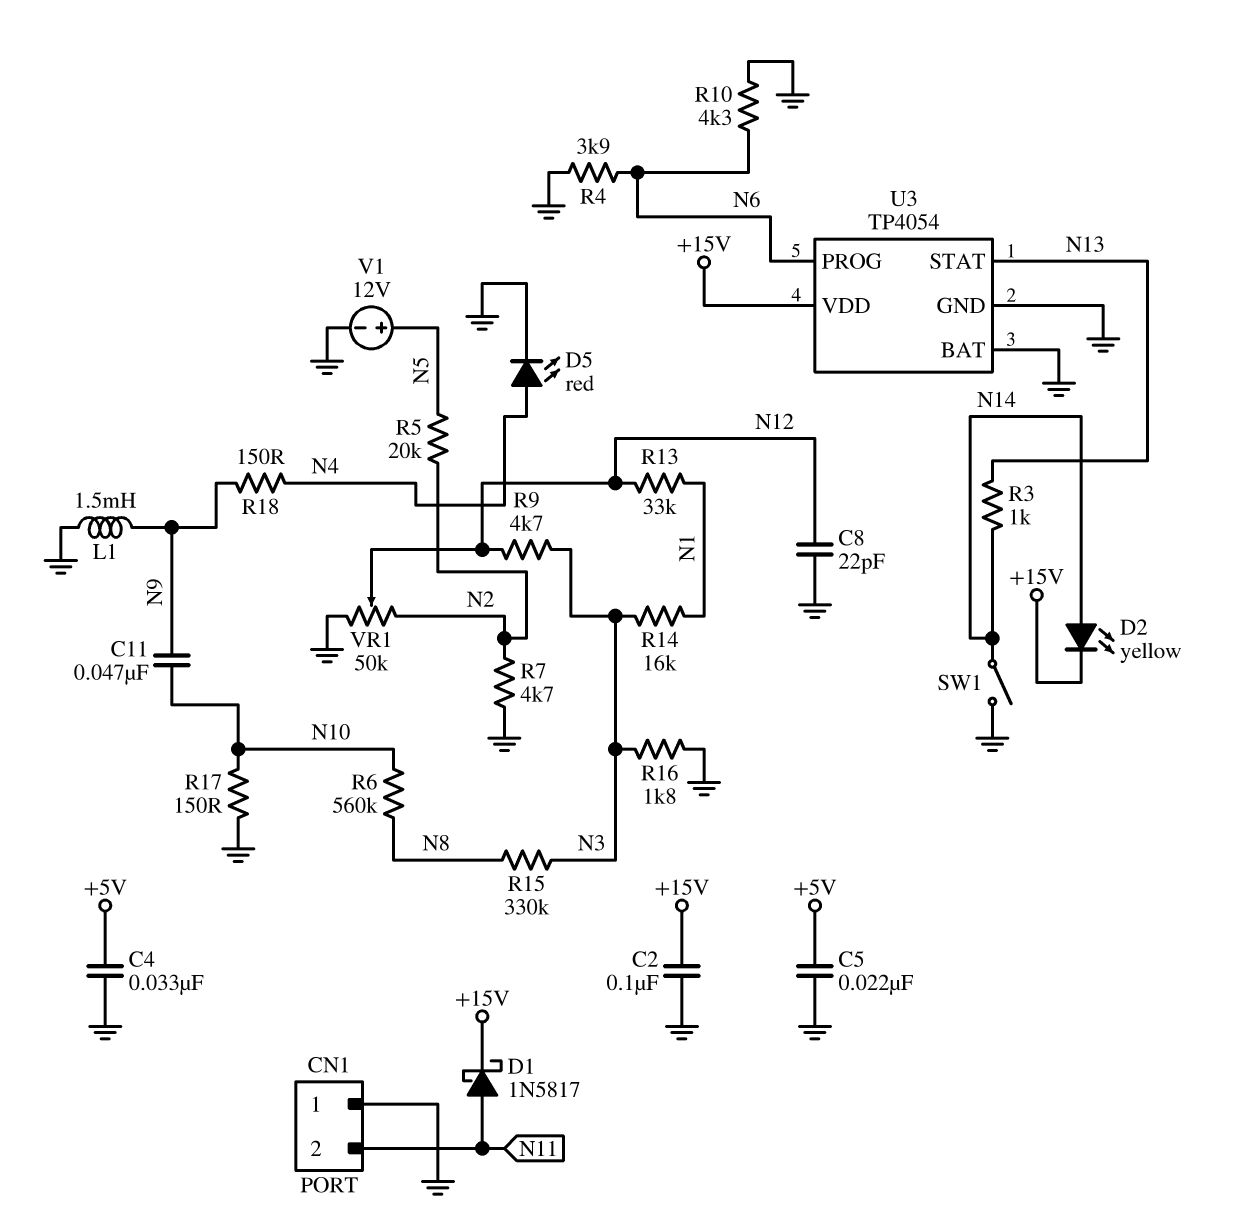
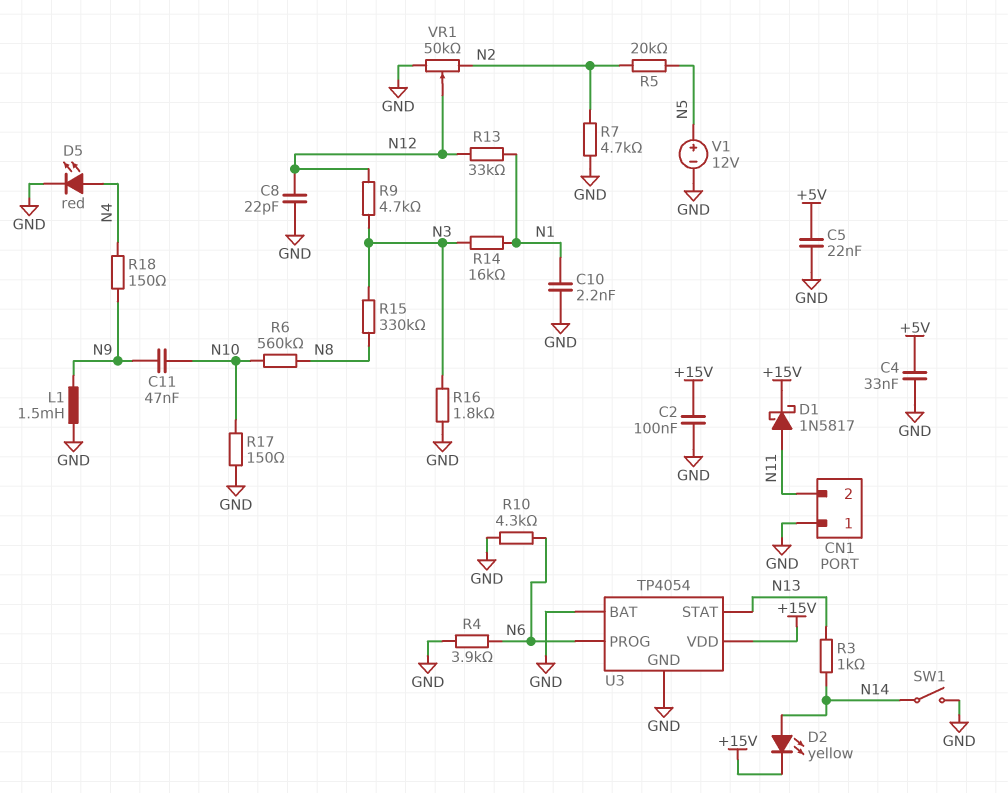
C10: none -> 2.2nF (GND, N1)

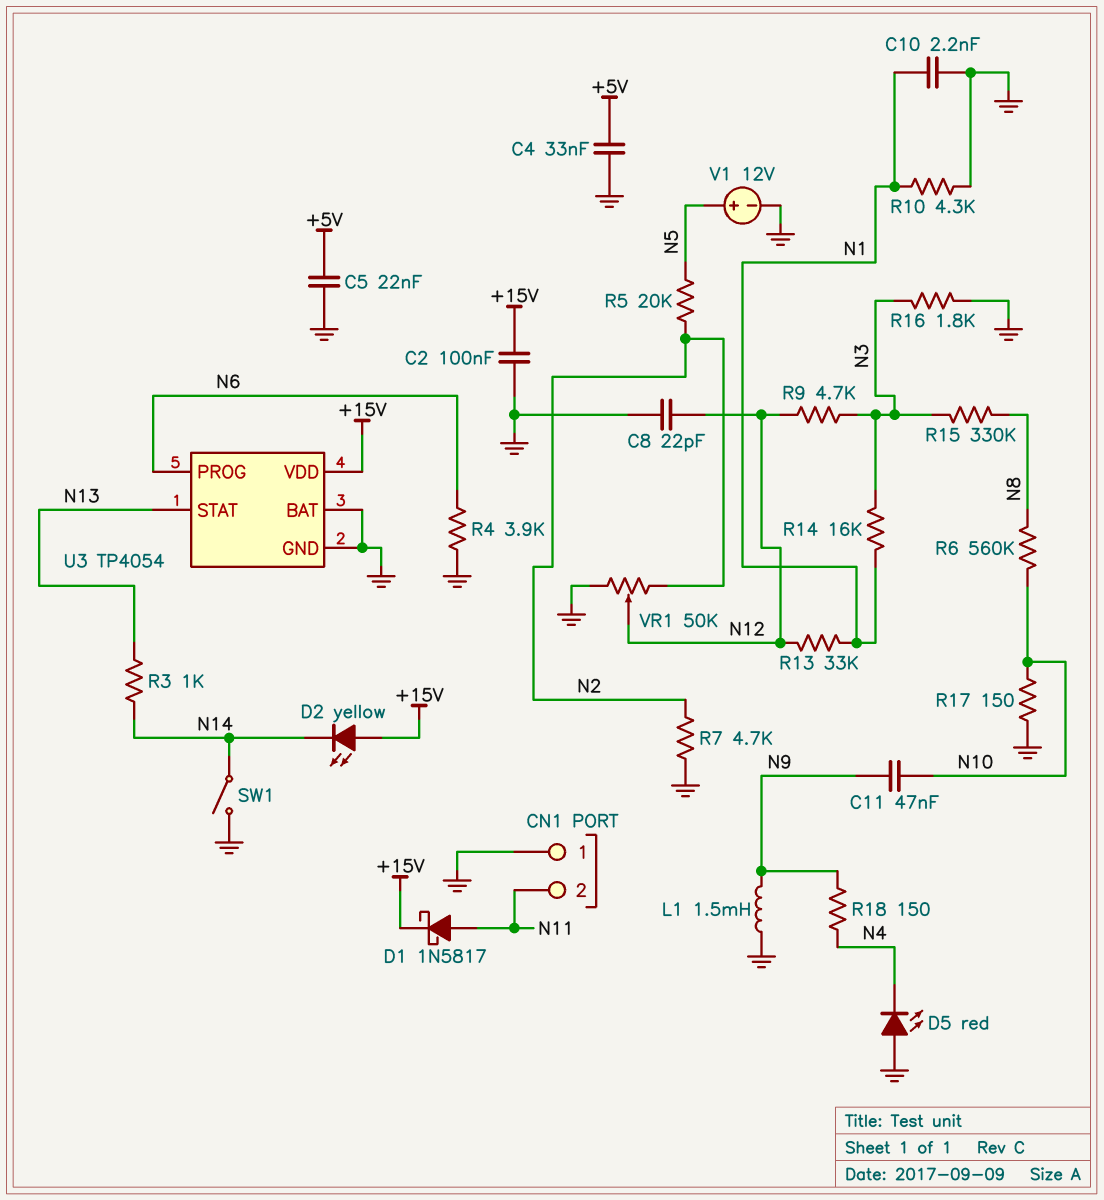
D2: LED yellow (A N14, K +15V) -> LED yellow (A +15V, K N14)
D5: LED red (A N4, K GND) -> LED red (A GND, K N4)
R10: 4.3k (GND, N6) -> 4.3k (GND, N1)

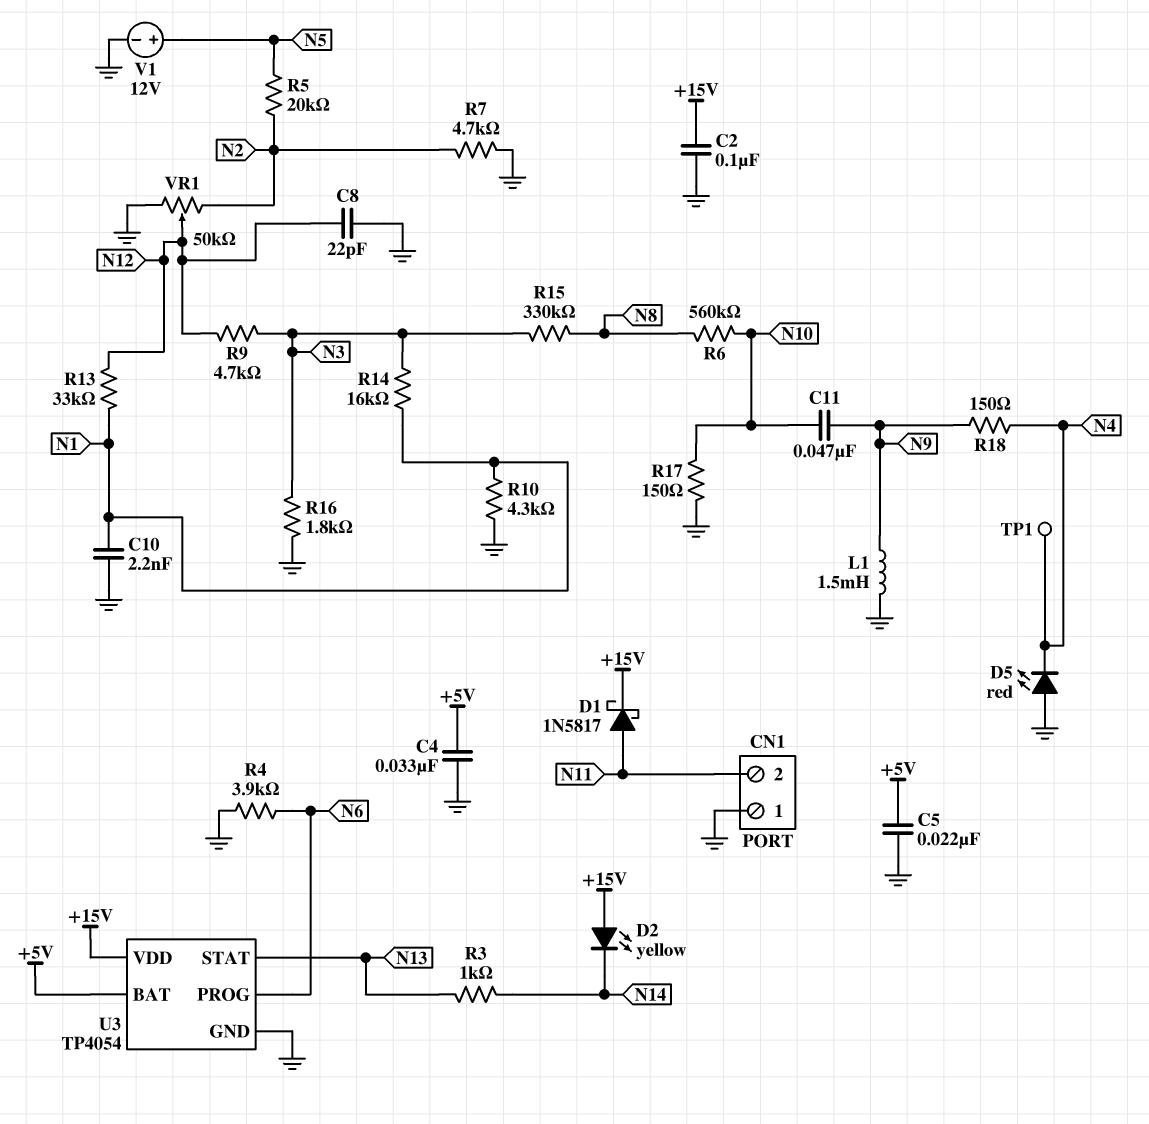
SW1: switch (GND, N14) -> none
TP1: none -> test point (N4)
U3 pin BAT: GND -> +5V

